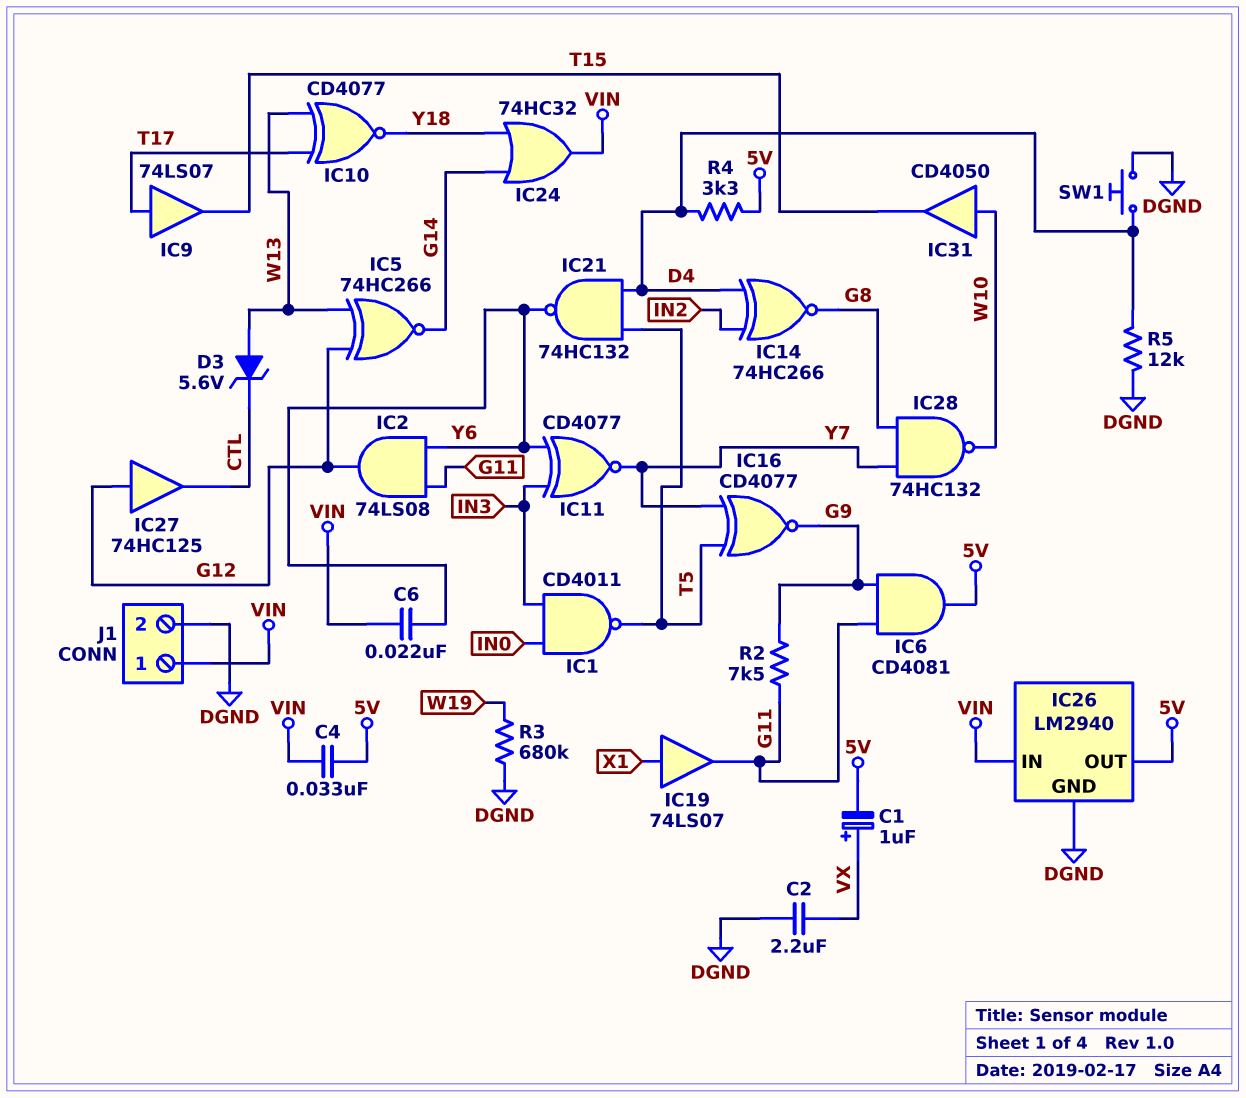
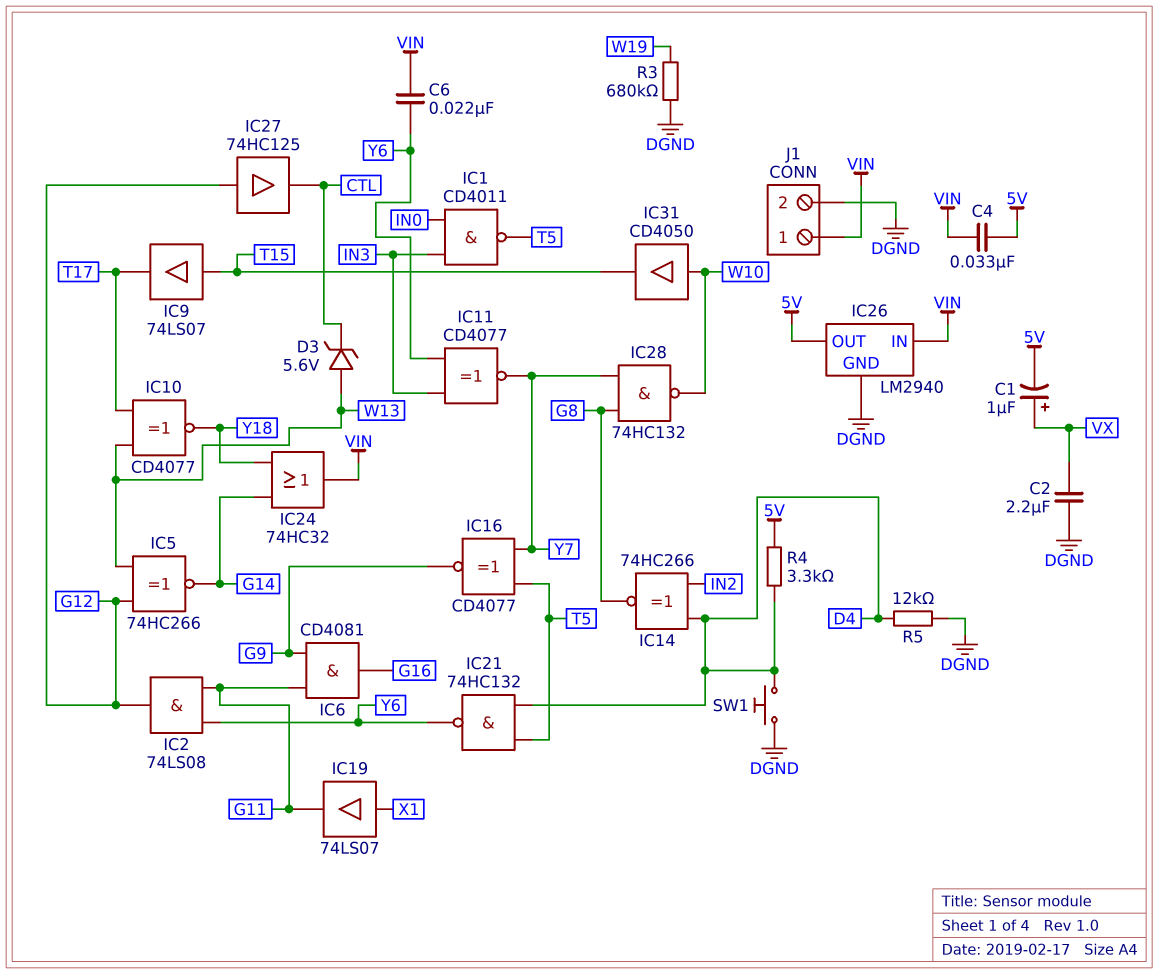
IC6: AND CD4081 (in G9, in G11, out 5V) -> AND CD4081 (in G9, in G11, out G16)
IC9: buffer 74LS07 (in T17, out T15) -> buffer 74LS07 (in T15, out T17)
R2: 7.5k (G9, G11) -> none

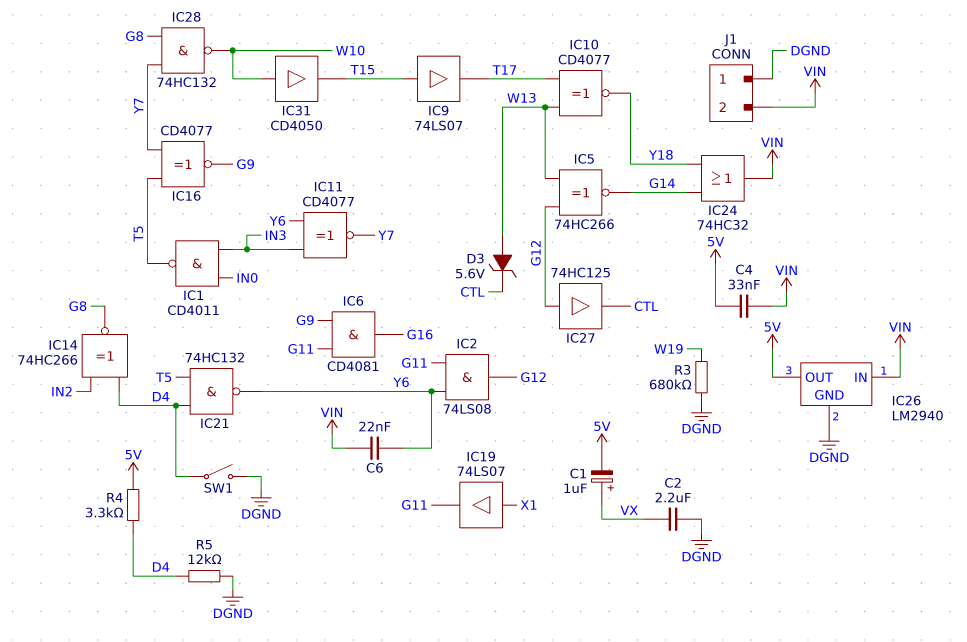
J1 pin 1: VIN -> DGND
J1 pin 2: DGND -> VIN
SW1: button (D4, DGND) -> switch (D4, DGND)

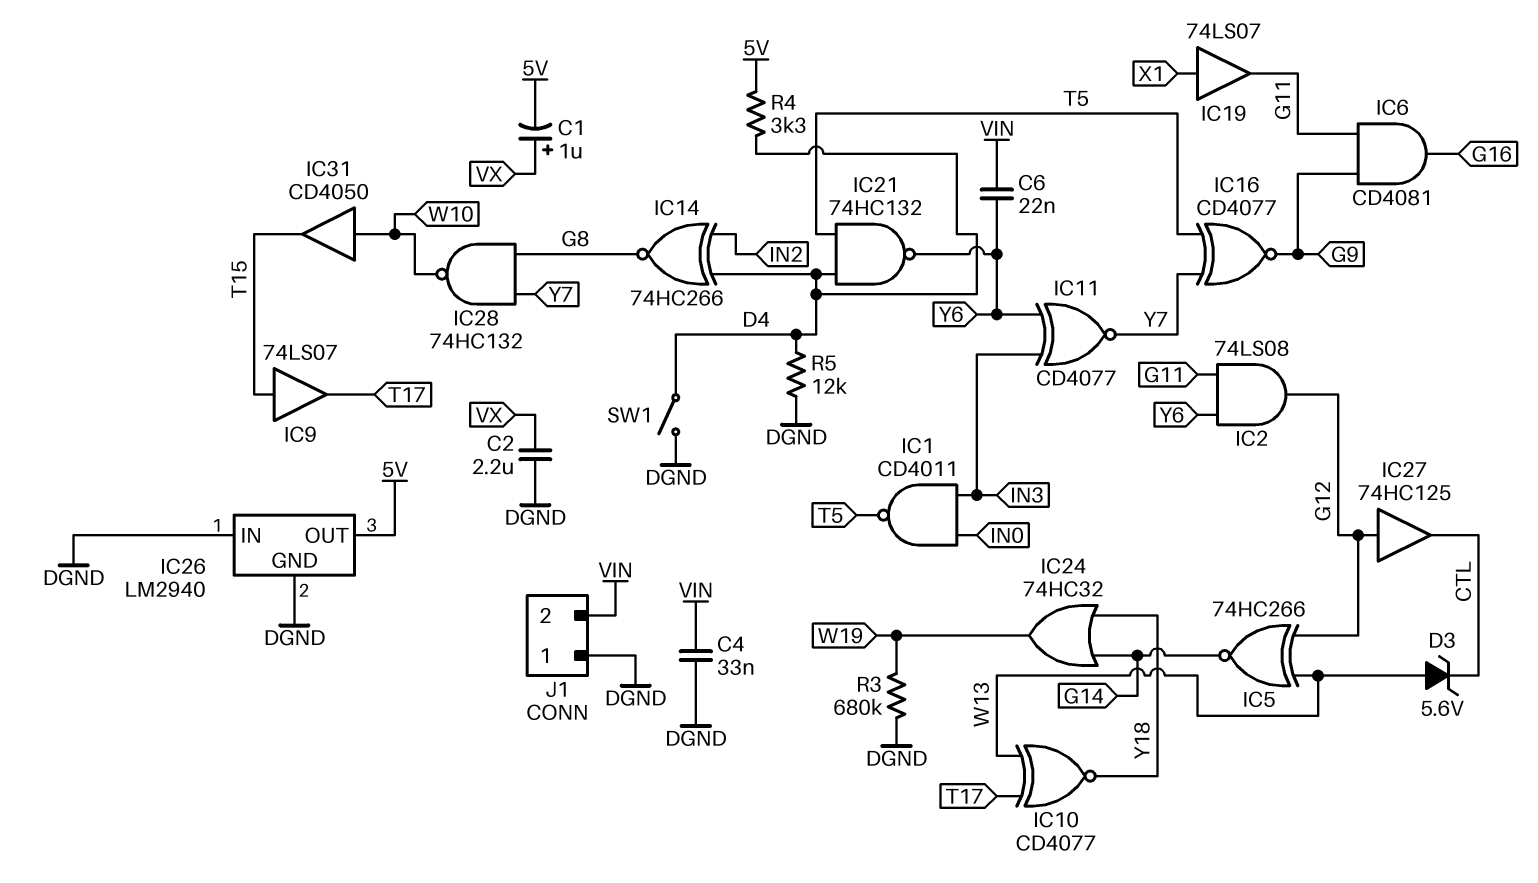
C4: 33nF (5V, VIN) -> 33nF (DGND, VIN)
IC24: OR 74HC32 (in G14, in Y18, out VIN) -> OR 74HC32 (in G14, in Y18, out W19)
IC26 pin IN: VIN -> DGND

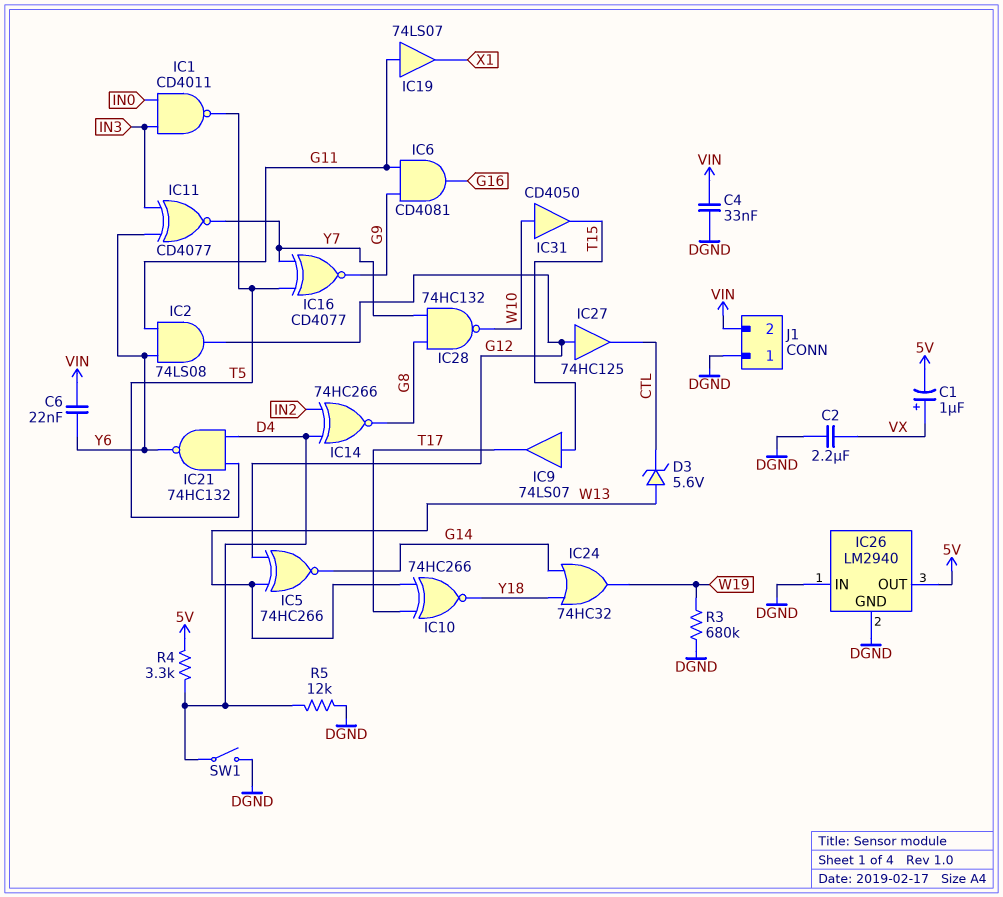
IC10: XNOR CD4077 (in T17, in W13, out Y18) -> XNOR 74HC266 (in T17, in W13, out Y18)
IC19: buffer 74LS07 (in X1, out G11) -> buffer 74LS07 (in G11, out X1)

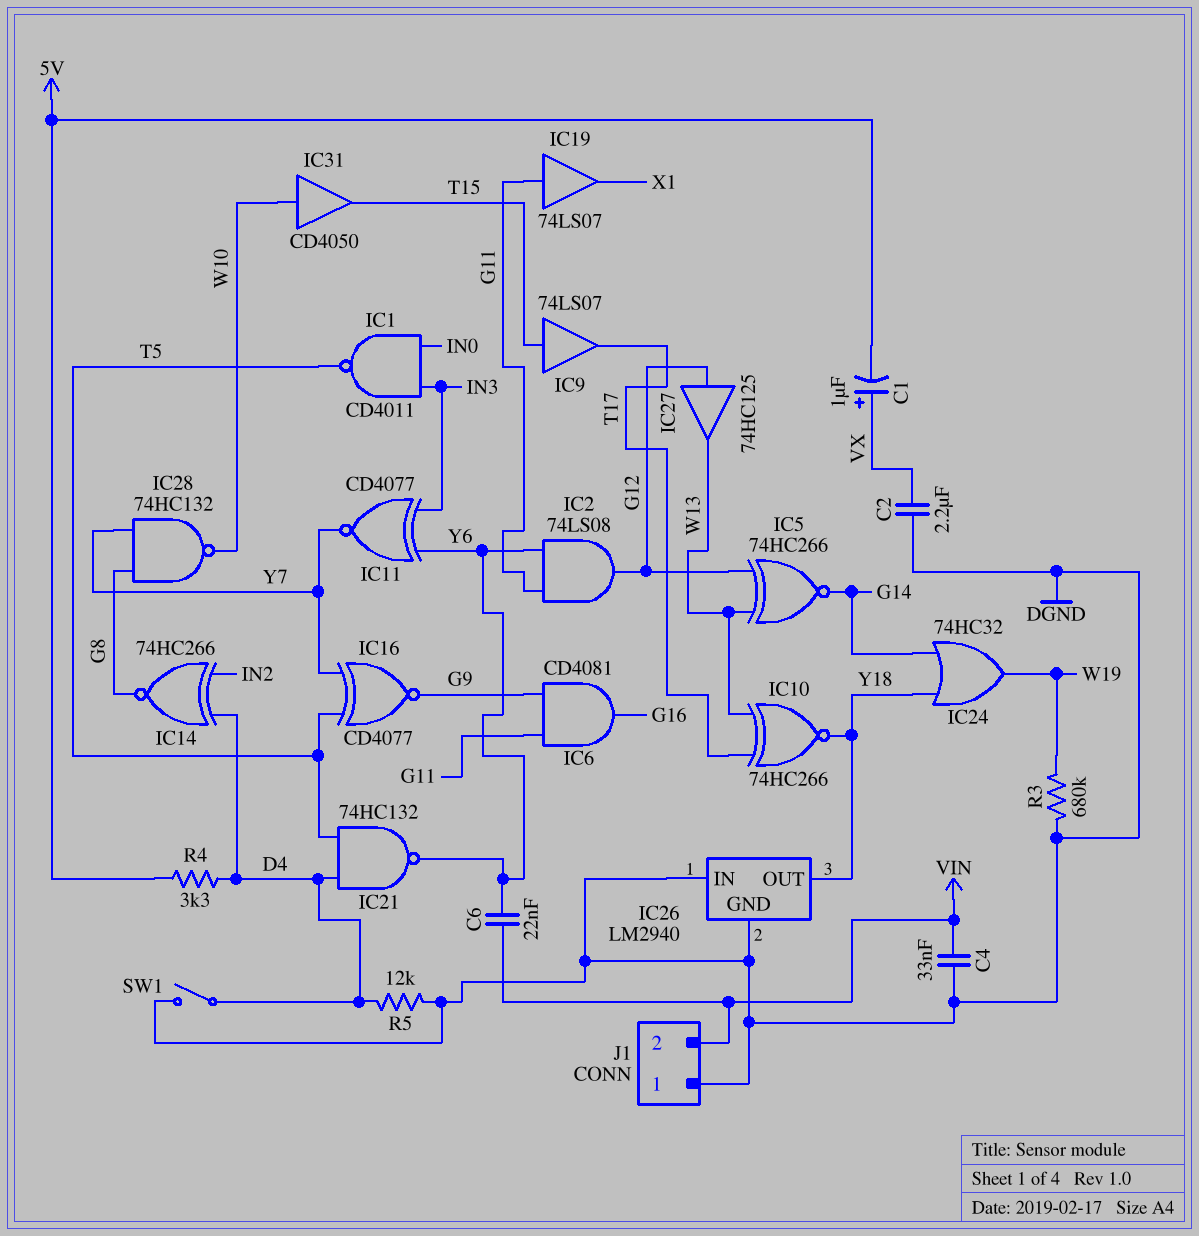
D3: zener 5.6V (A W13, K CTL) -> none
IC26 pin OUT: 5V -> Y18
IC27: buffer 74HC125 (in G12, out CTL) -> buffer 74HC125 (in G12, out W13)

